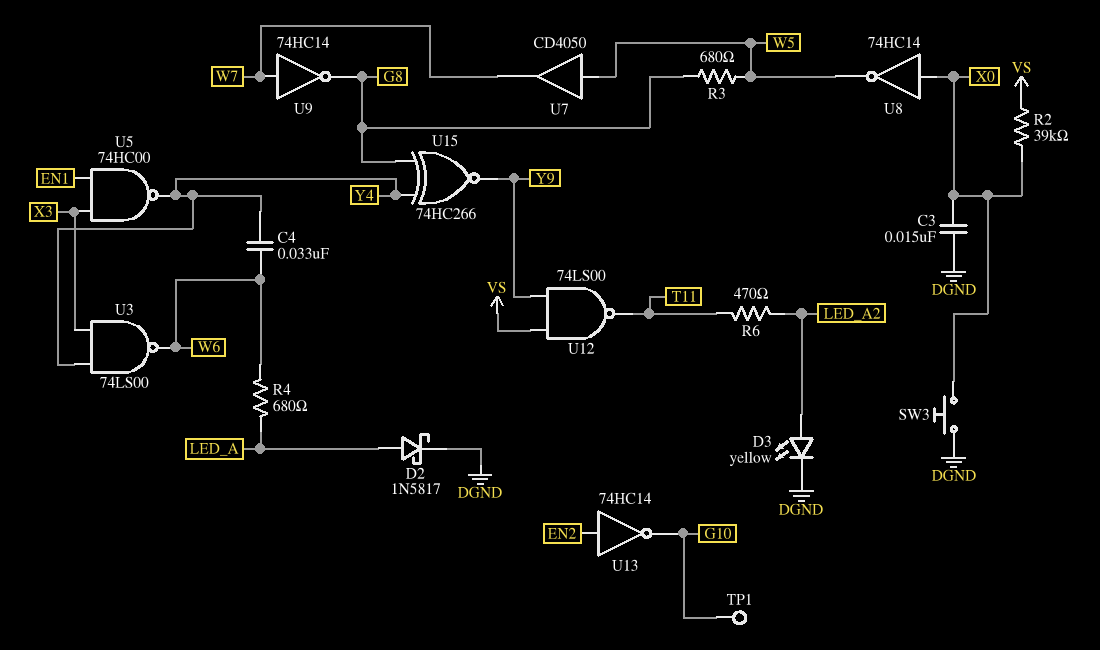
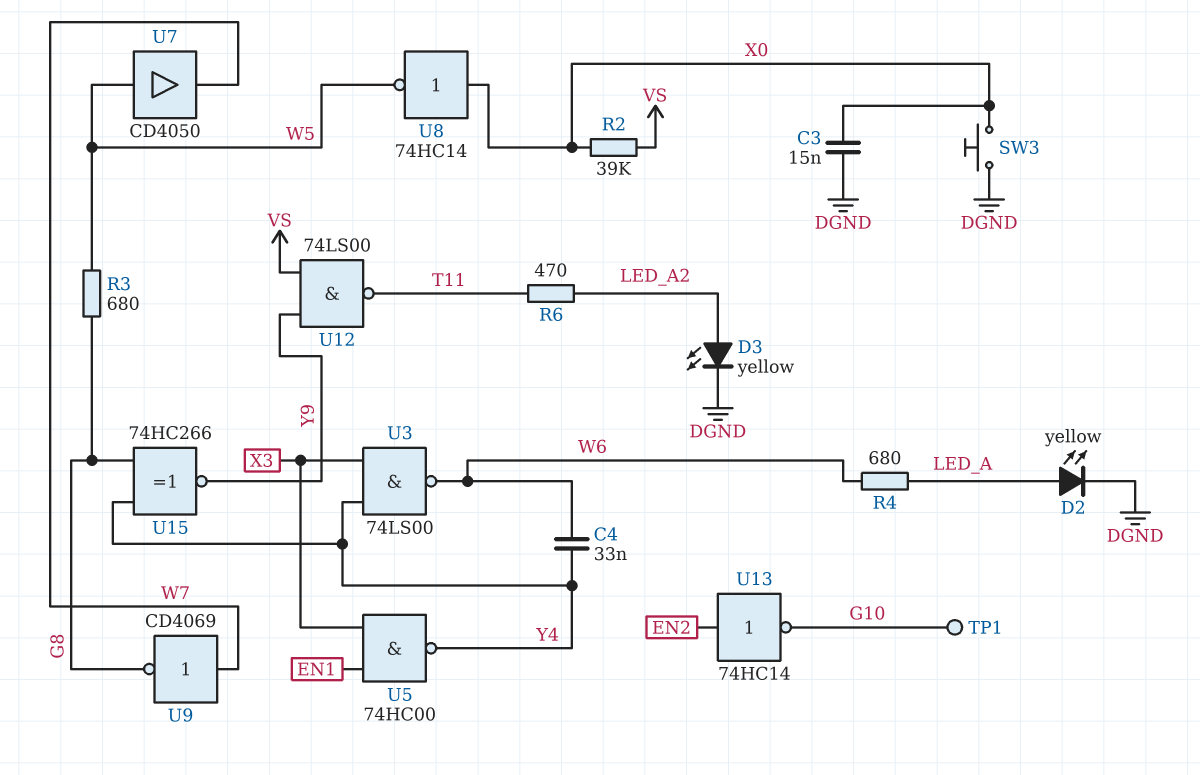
D2: schottky 1N5817 (A LED_A, K DGND) -> LED yellow (A LED_A, K DGND)
U9: NOT 74HC14 (in W7, out G8) -> NOT CD4069 (in W7, out G8)

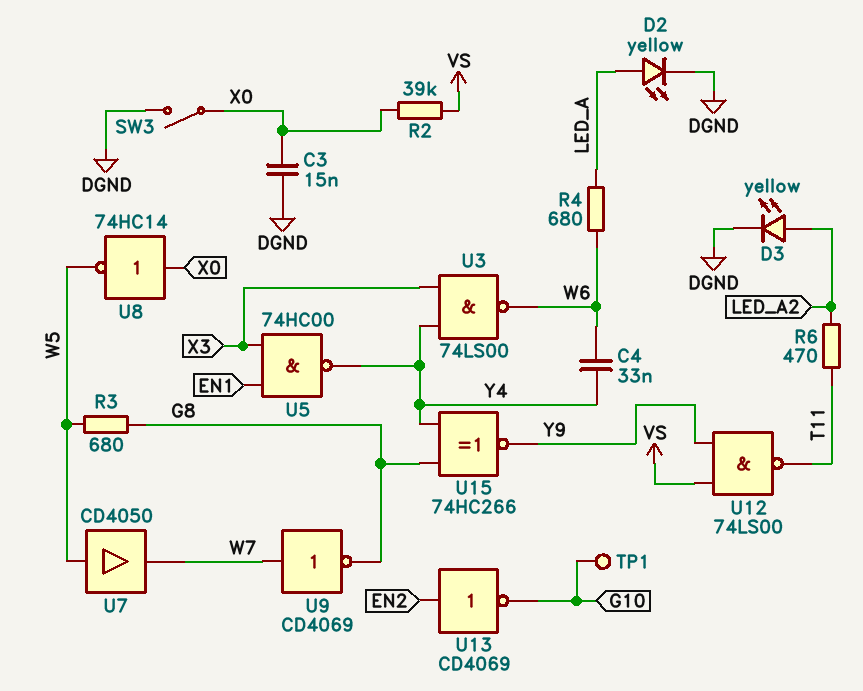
SW3: button (DGND, X0) -> switch (DGND, X0)
U13: NOT 74HC14 (in EN2, out G10) -> NOT CD4069 (in EN2, out G10)

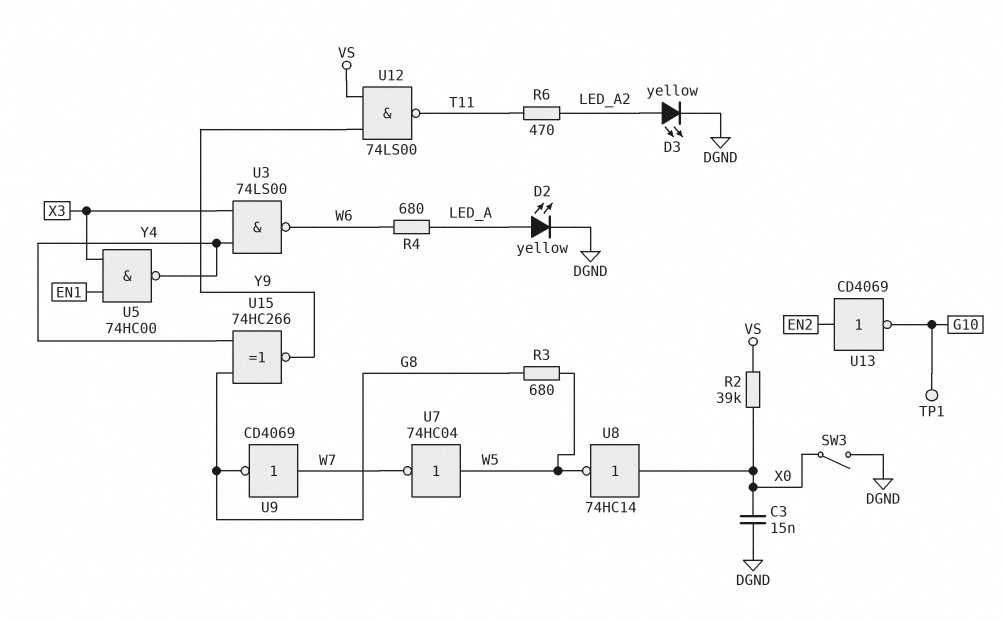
C4: 33nF (W6, Y4) -> none
U7: buffer CD4050 (in W5, out W7) -> NOT 74HC04 (in W5, out W7)

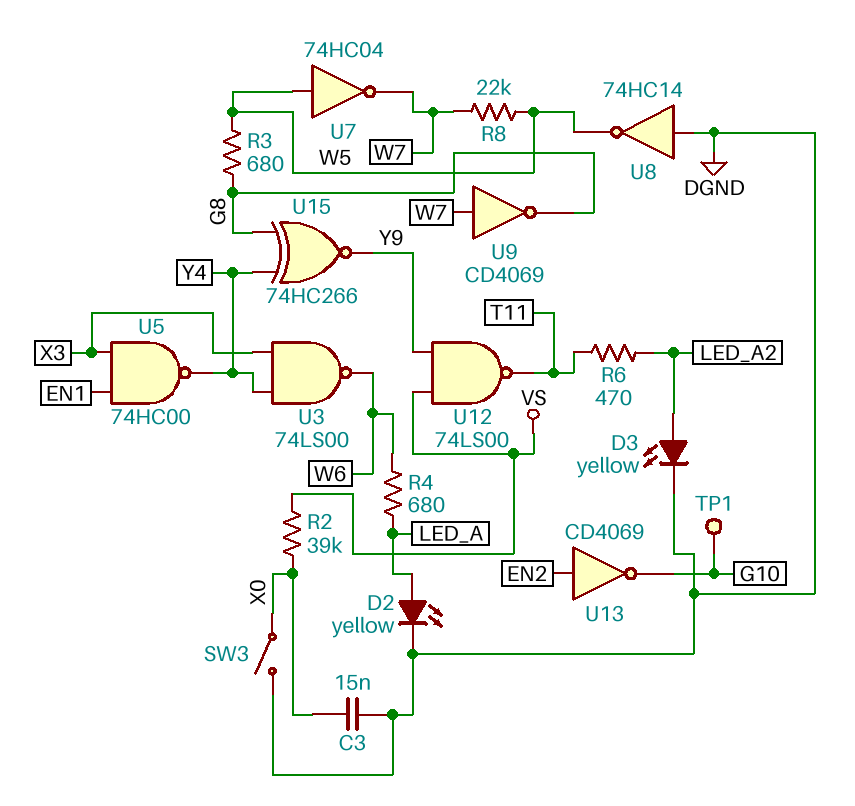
R8: none -> 22k (W5, W7)
U8: NOT 74HC14 (in X0, out W5) -> NOT 74HC14 (in DGND, out W5)

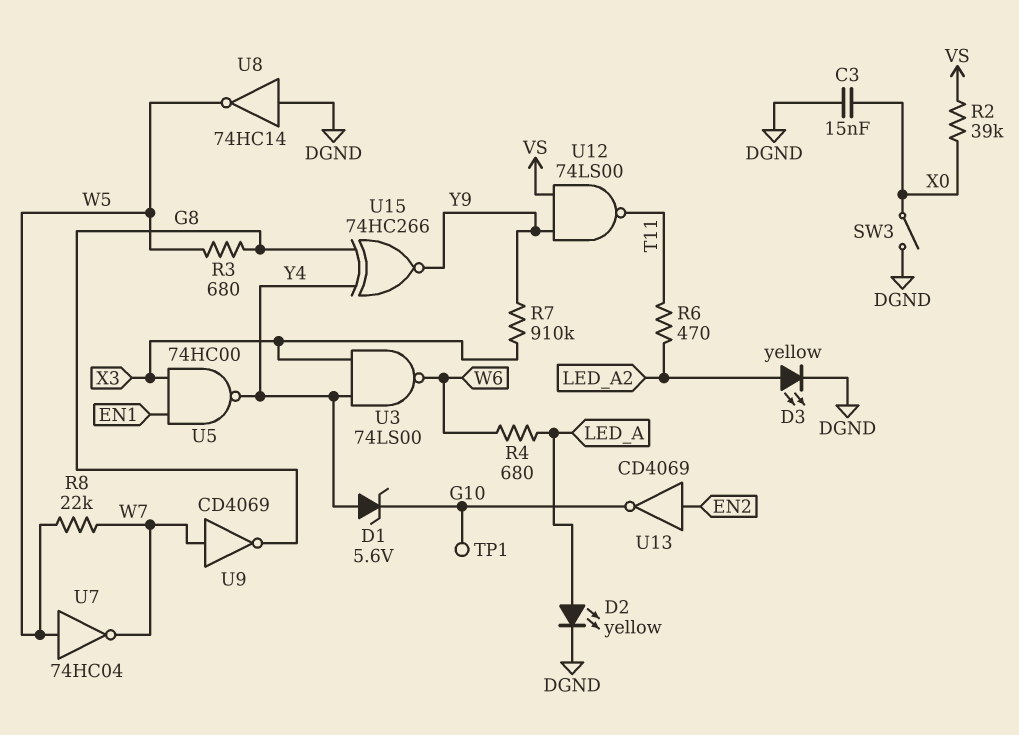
D1: none -> zener 5.6V (A Y4, K G10)
R7: none -> 910k (X3, Y9)

